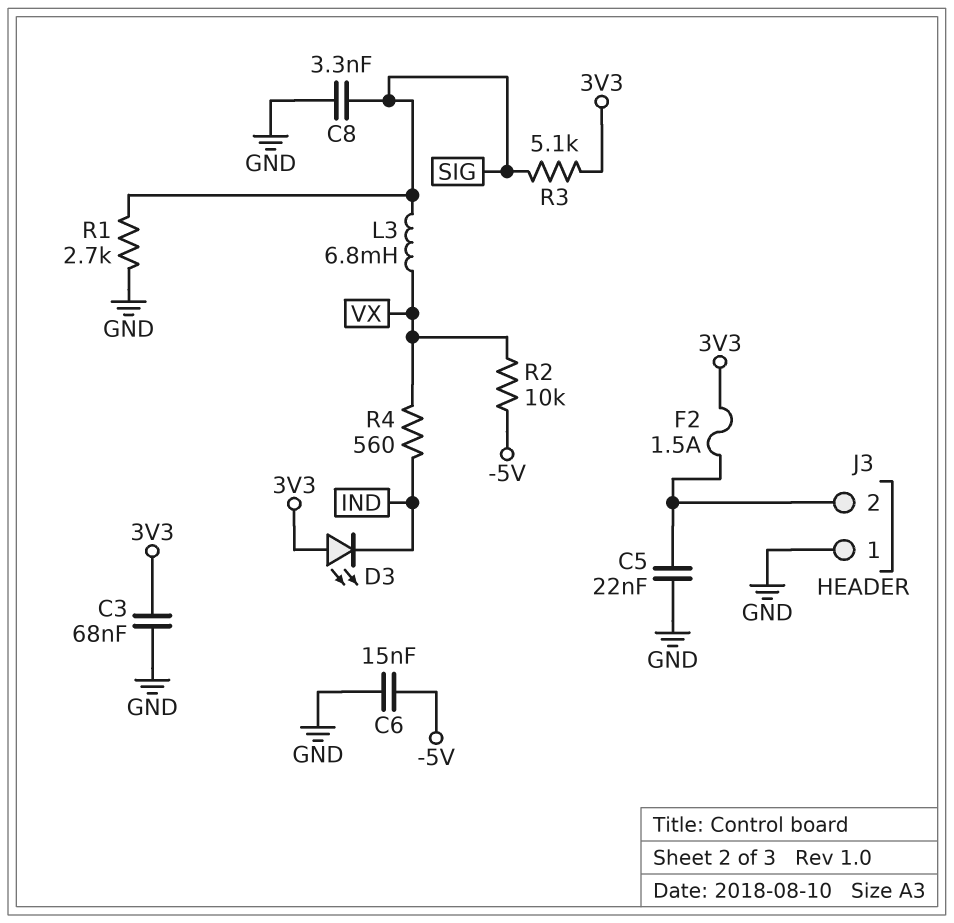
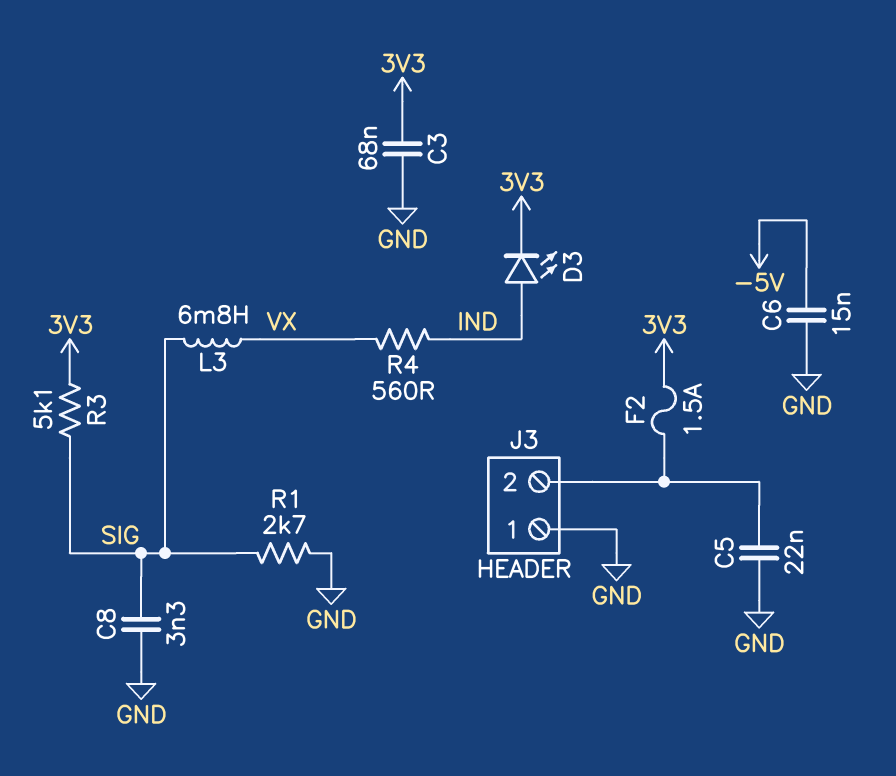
D3: LED (A 3V3, K IND) -> LED (A IND, K 3V3)
R2: 10k (-5V, VX) -> none

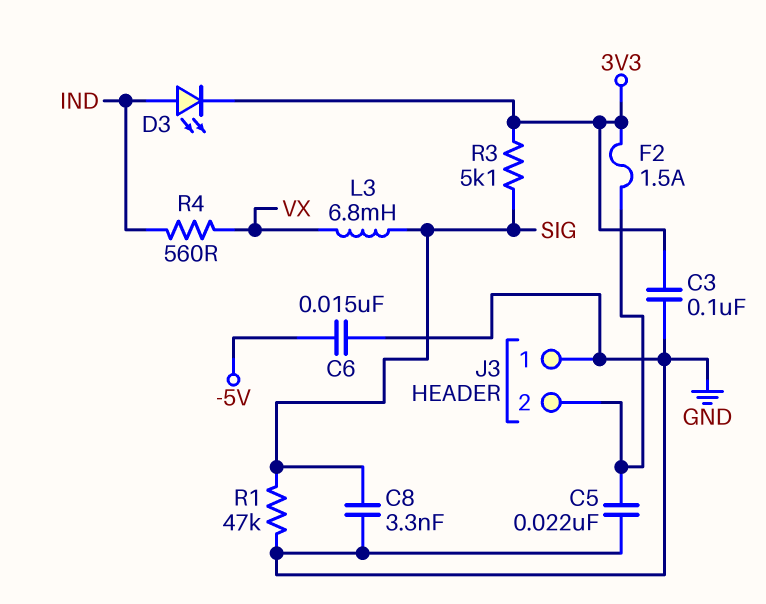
C3: 68nF (3V3, GND) -> 100nF (3V3, GND)
R1: 2.7k (GND, SIG) -> 47k (GND, SIG)

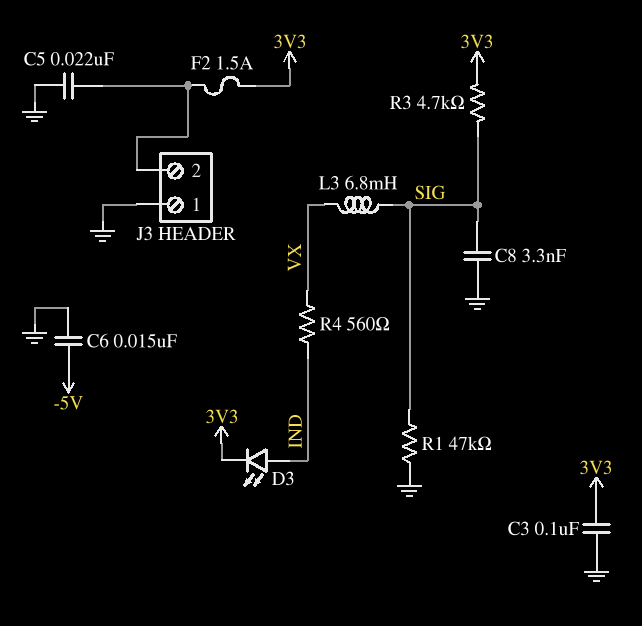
R3: 5.1k (3V3, SIG) -> 4.7k (3V3, SIG)

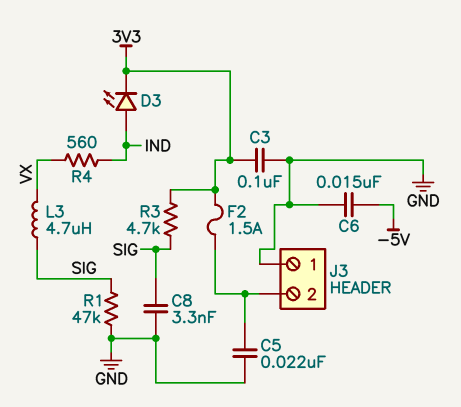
L3: 6.8mH (SIG, VX) -> 4.7uH (SIG, VX)

